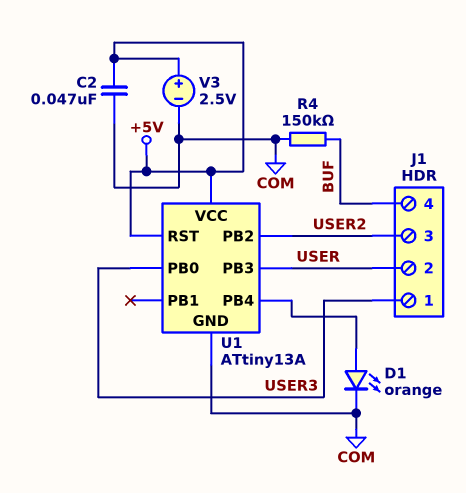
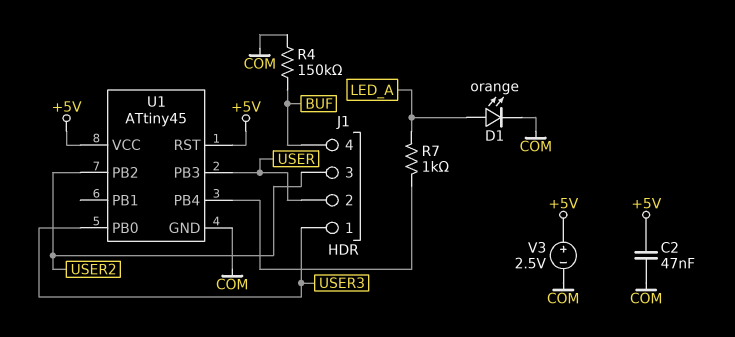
D1: LED orange (A U1/PB4, K COM) -> LED orange (A LED_A, K COM)
R7: none -> 1k (LED_A, U1/PB4)
U1: ATtiny13A -> ATtiny45

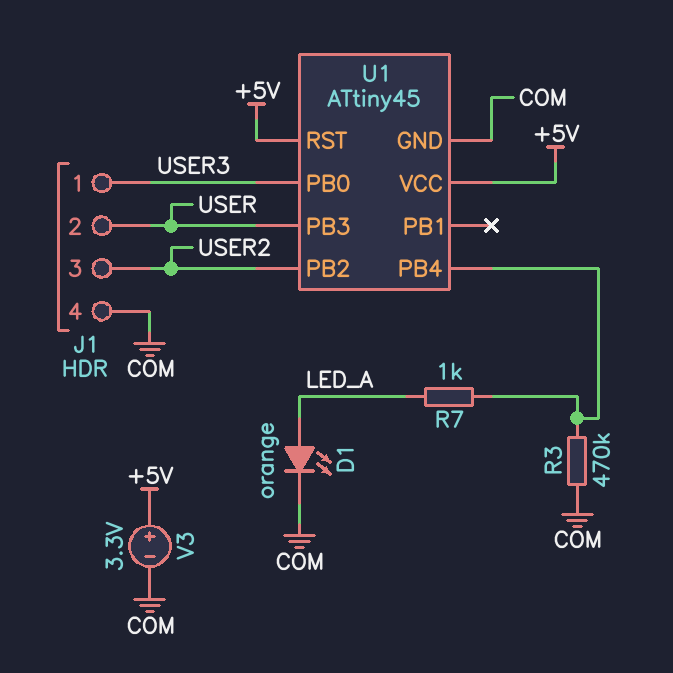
C2: 47nF (+5V, COM) -> none
J1 pin 4: BUF -> COM
R3: none -> 470k (COM, U1/PB4)
R4: 150k (BUF, COM) -> none
V3: 2.5V (plus +5V, minus COM) -> 3.3V (plus +5V, minus COM)

